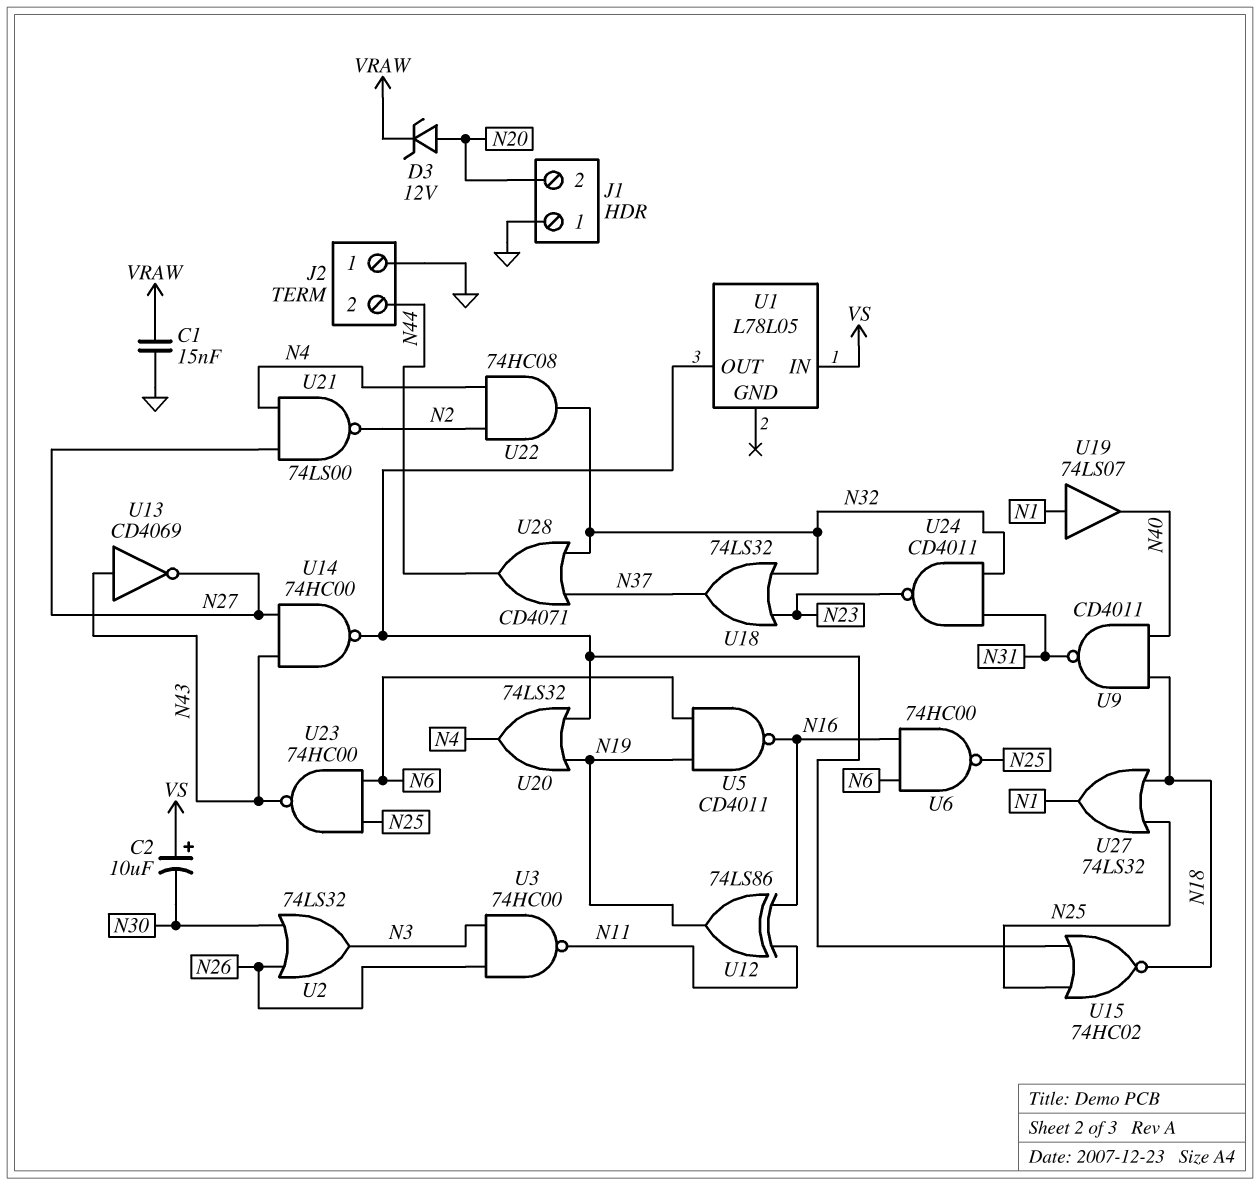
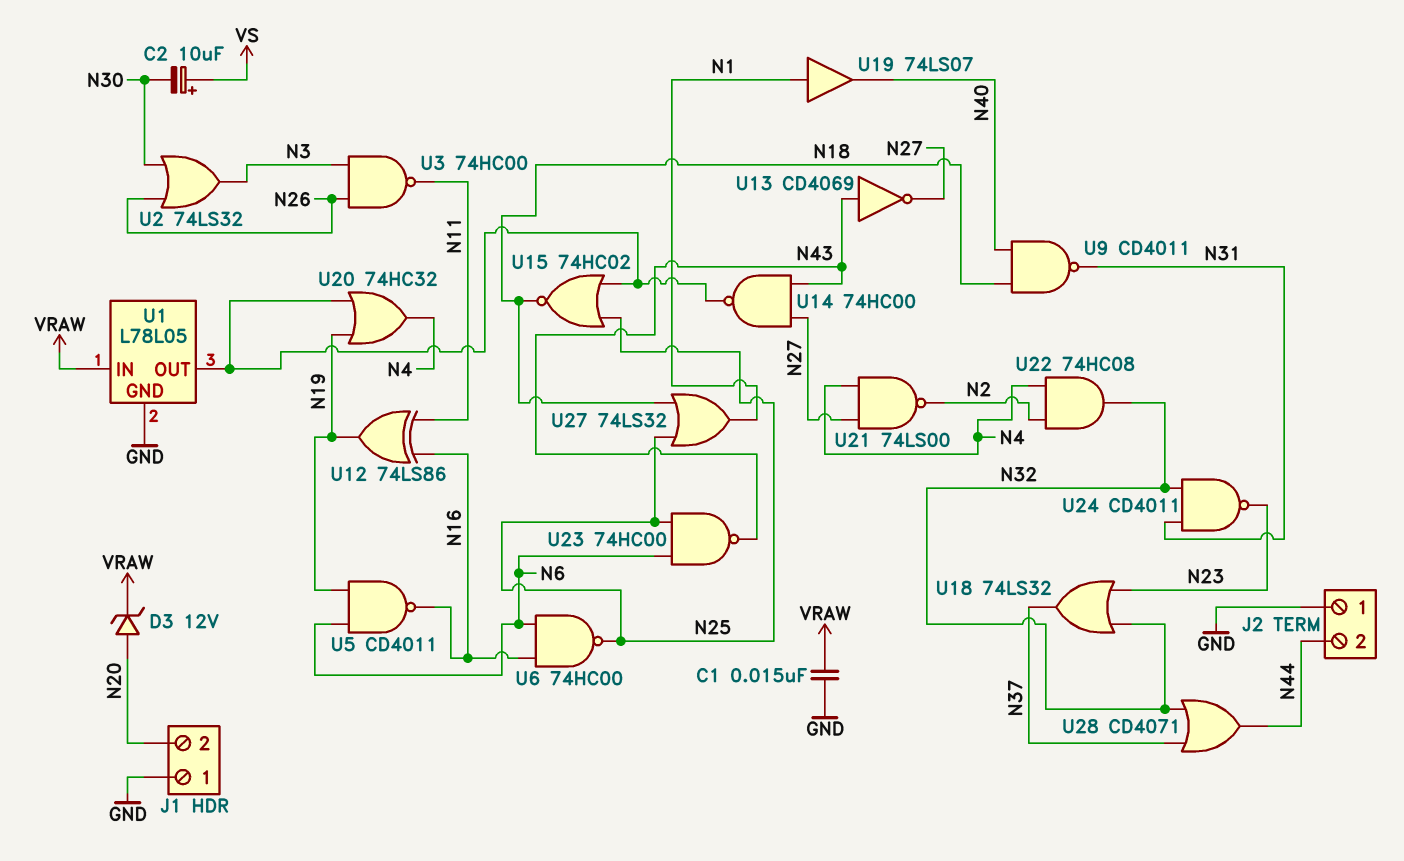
U1 pin GND: none -> GND
U1 pin IN: VS -> VRAW
U20: OR 74LS32 (in N19, in U1/OUT, out N4) -> OR 74HC32 (in N19, in U1/OUT, out N4)

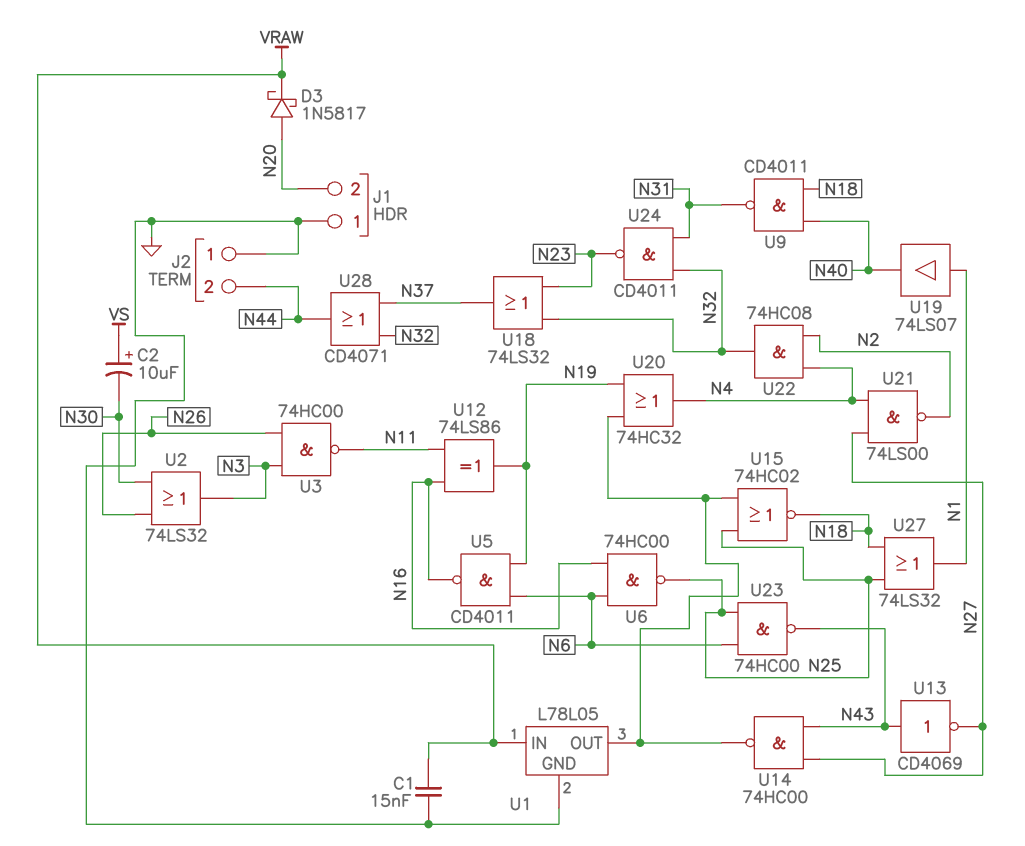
D3: zener 12V (A N20, K VRAW) -> schottky 1N5817 (A N20, K VRAW)

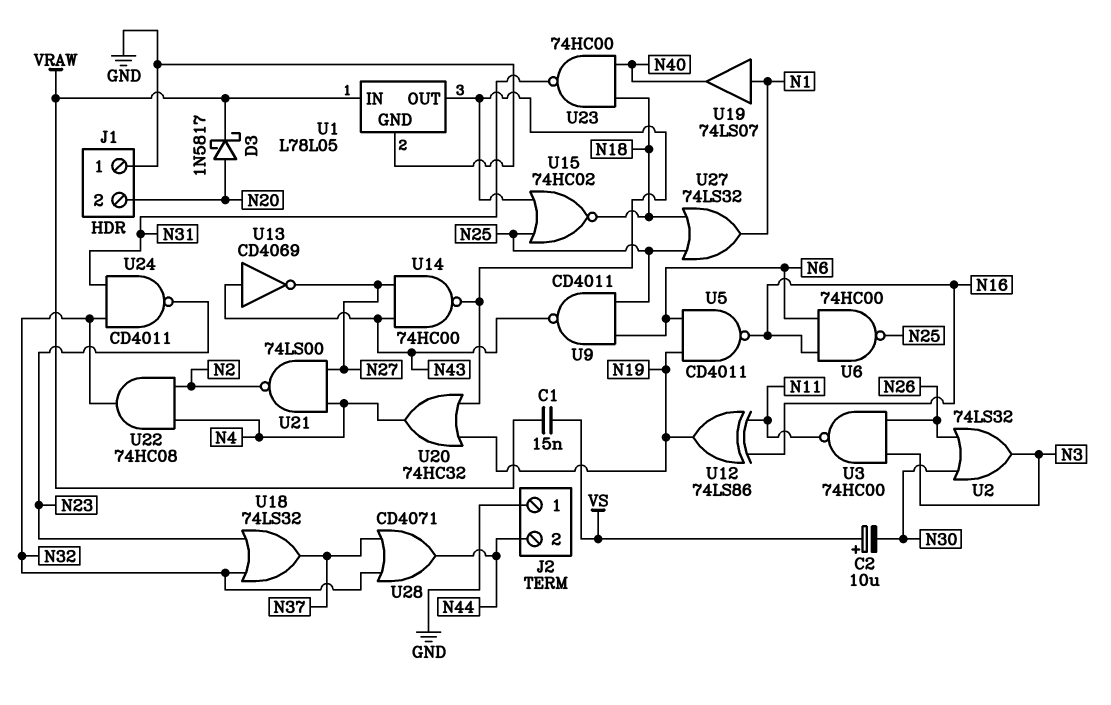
C1: 15nF (GND, VRAW) -> 15nF (VRAW, VS)
U9: NAND CD4011 (in N18, in N40, out N31) -> NAND CD4011 (in N6, in N25, out N43)
U23: NAND 74HC00 (in N6, in N25, out N43) -> NAND 74HC00 (in N18, in N40, out N31)

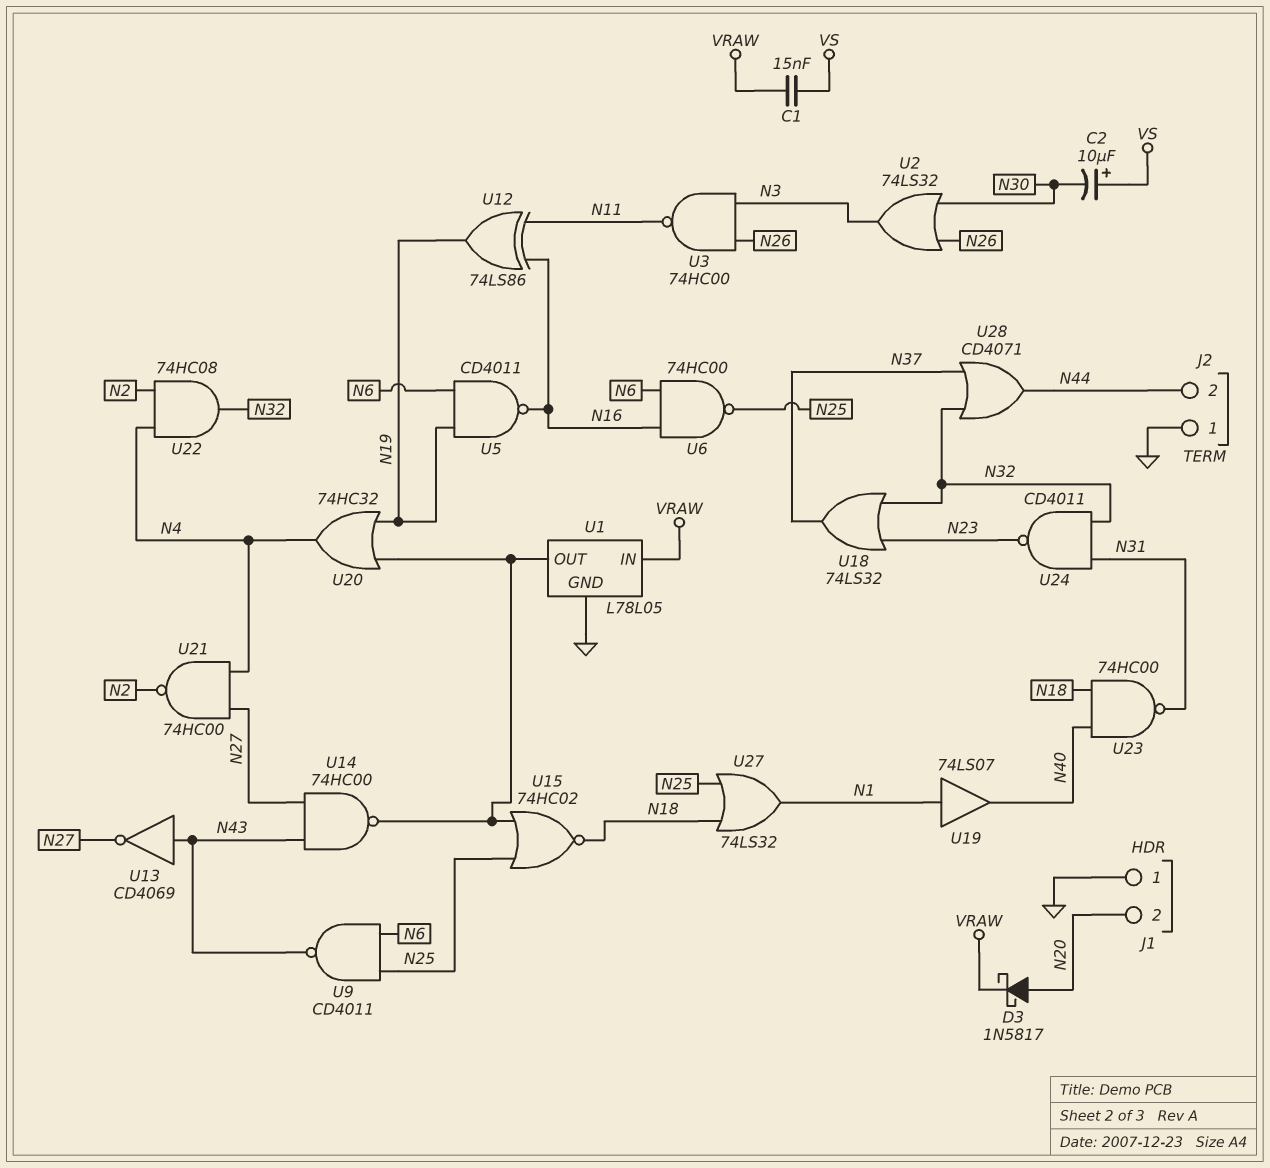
U21: NAND 74LS00 (in N4, in N27, out N2) -> NAND 74HC00 (in N4, in N27, out N2)

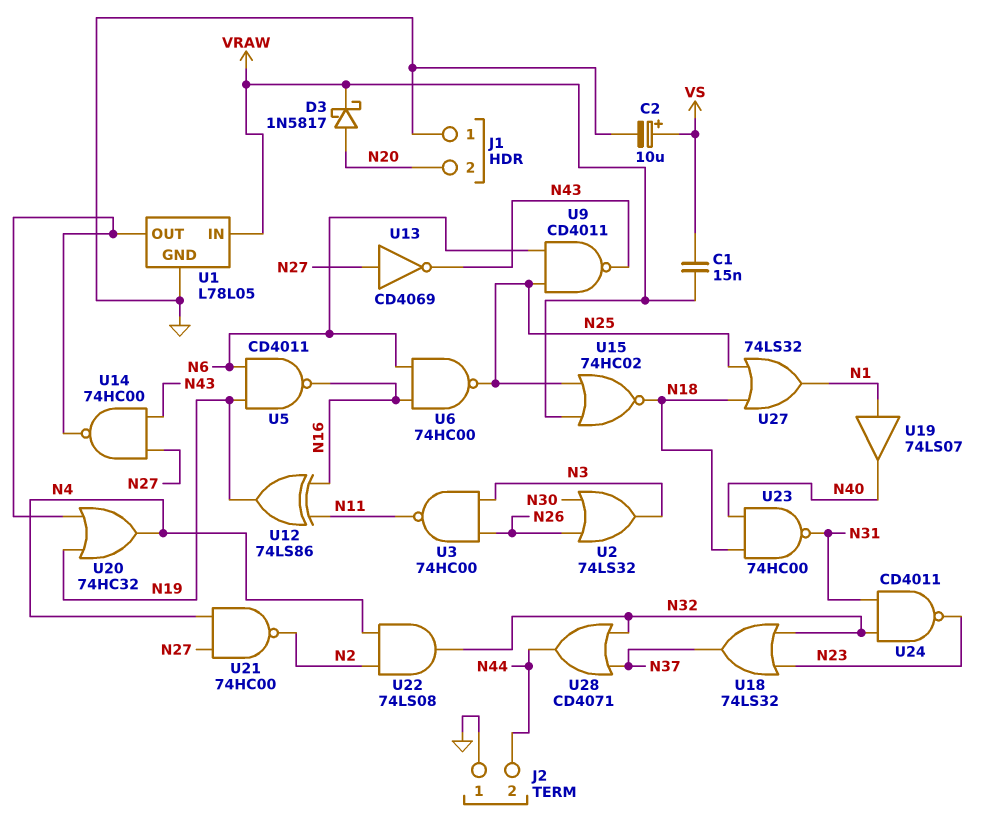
C2: 10uF (plus VS, minus N30) -> 10uF (plus VS, minus GND)
U13: NOT CD4069 (in N43, out N27) -> NOT CD4069 (in N27, out N43)
U15: NOR 74HC02 (in N25, in U1/OUT, out N18) -> NOR 74HC02 (in N25, in VRAW, out N18)
U22: AND 74HC08 (in N2, in N4, out N32) -> AND 74LS08 (in N2, in N4, out N32)

